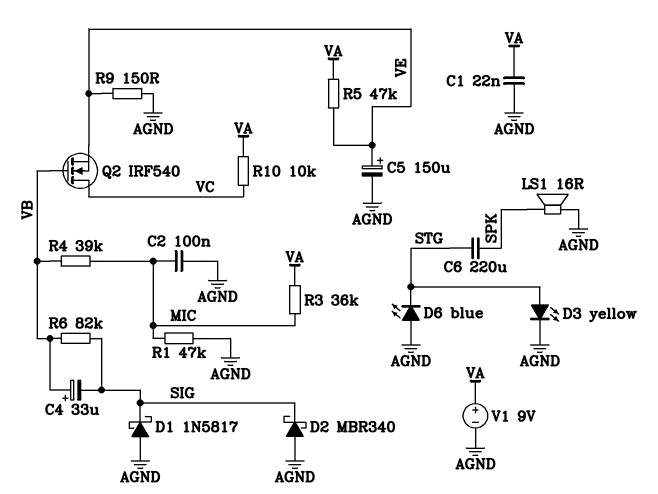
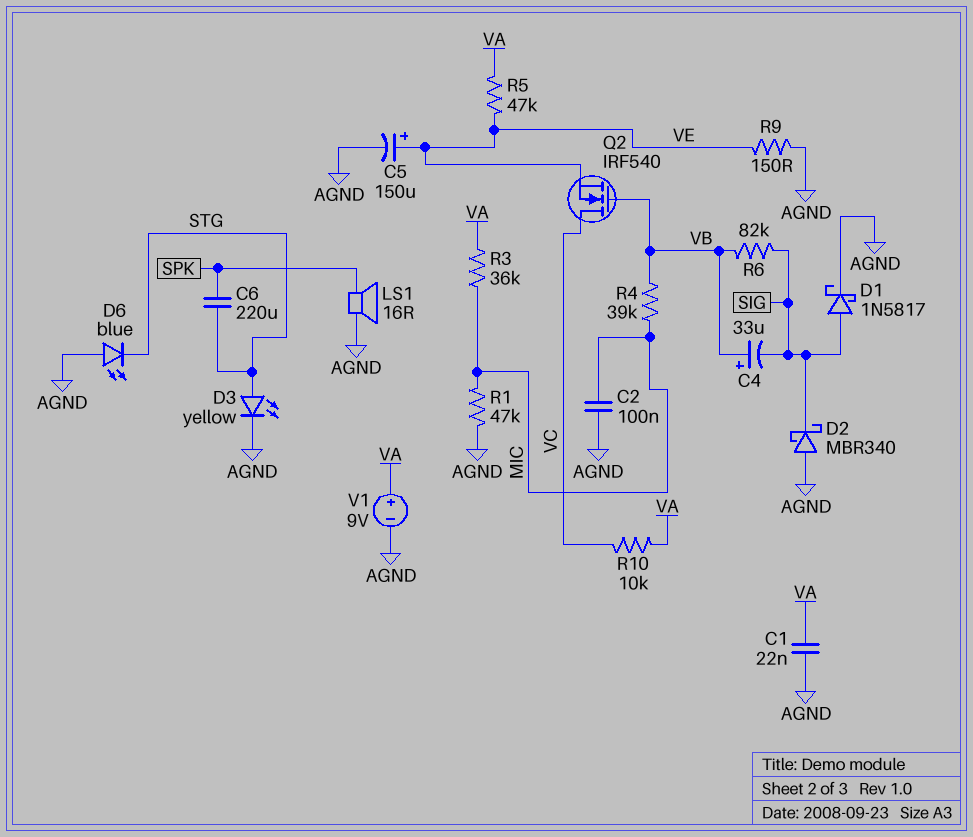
D1: schottky 1N5817 (A AGND, K SIG) -> schottky 1N5817 (A SIG, K AGND)

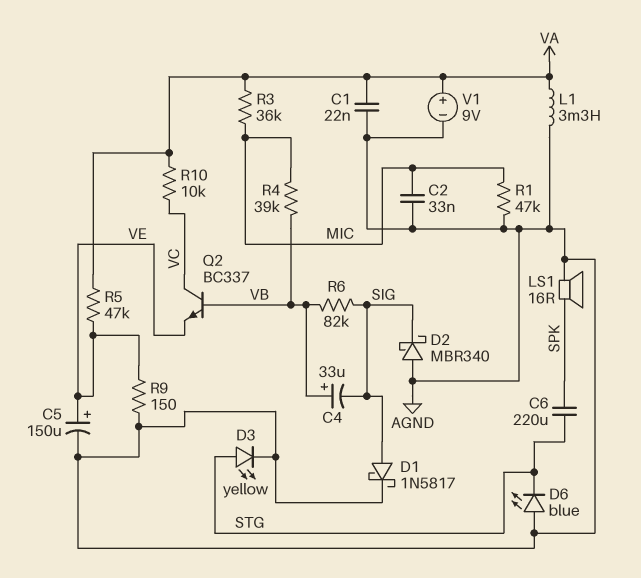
C2: 100nF (AGND, MIC) -> 33nF (AGND, MIC)
L1: none -> 3.3mH (AGND, VA)
Q2: NMOS IRF540 (G VB, D VC, S VE) -> NPN BC337 (B VB, C VC, E VE)

